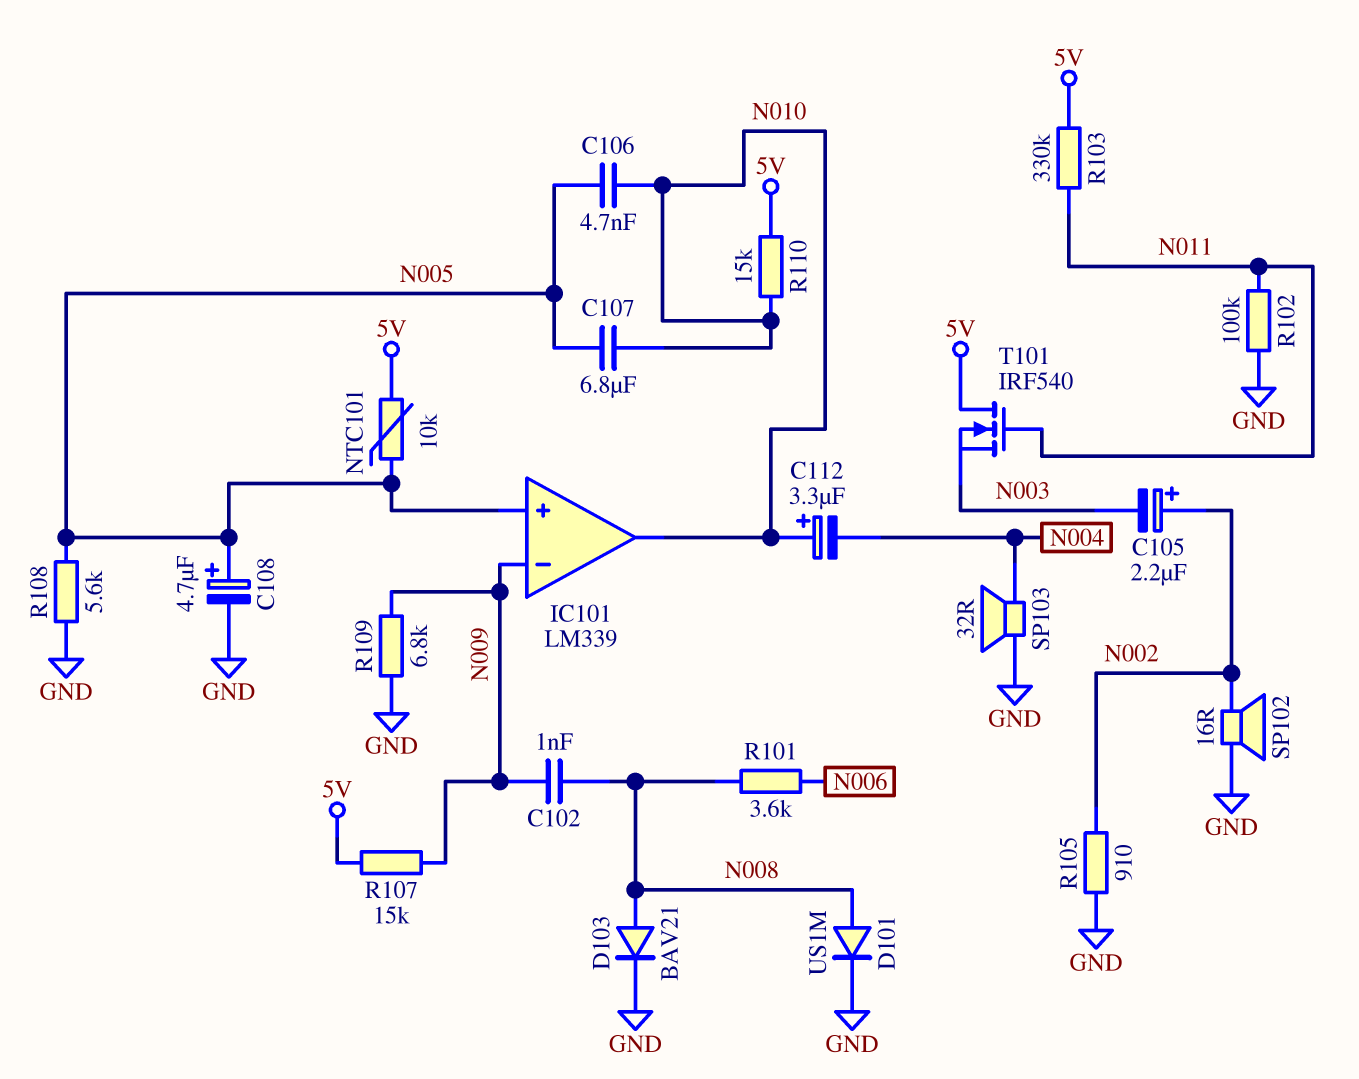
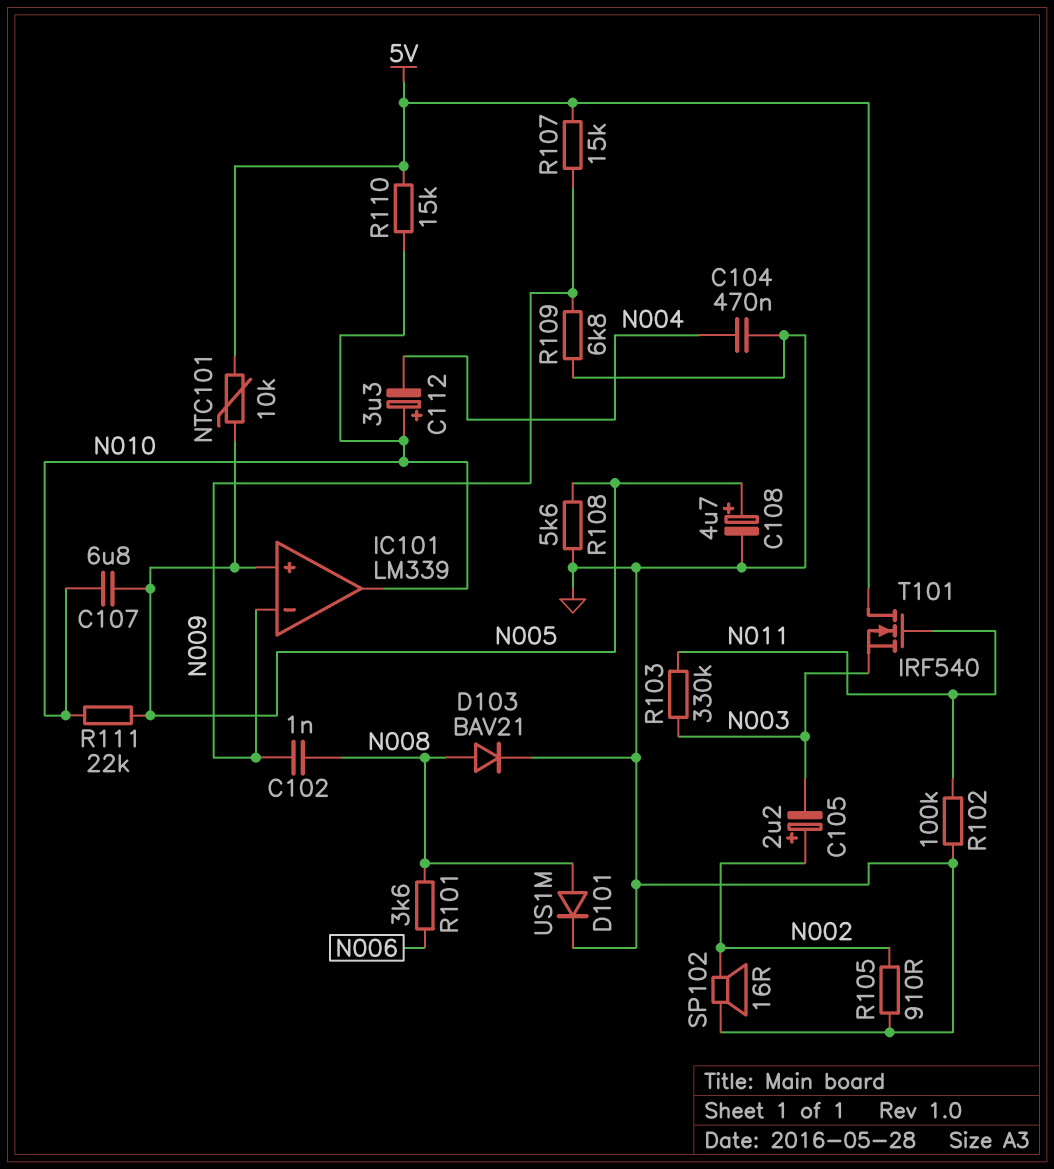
C104: none -> 470nF (GND, N004)
C106: 4.7nF (N005, N010) -> none
R103: 330k (5V, N011) -> 330k (N003, N011)
R111: none -> 22k (N005, N010)
SP103: speaker 32R (GND, N004) -> none

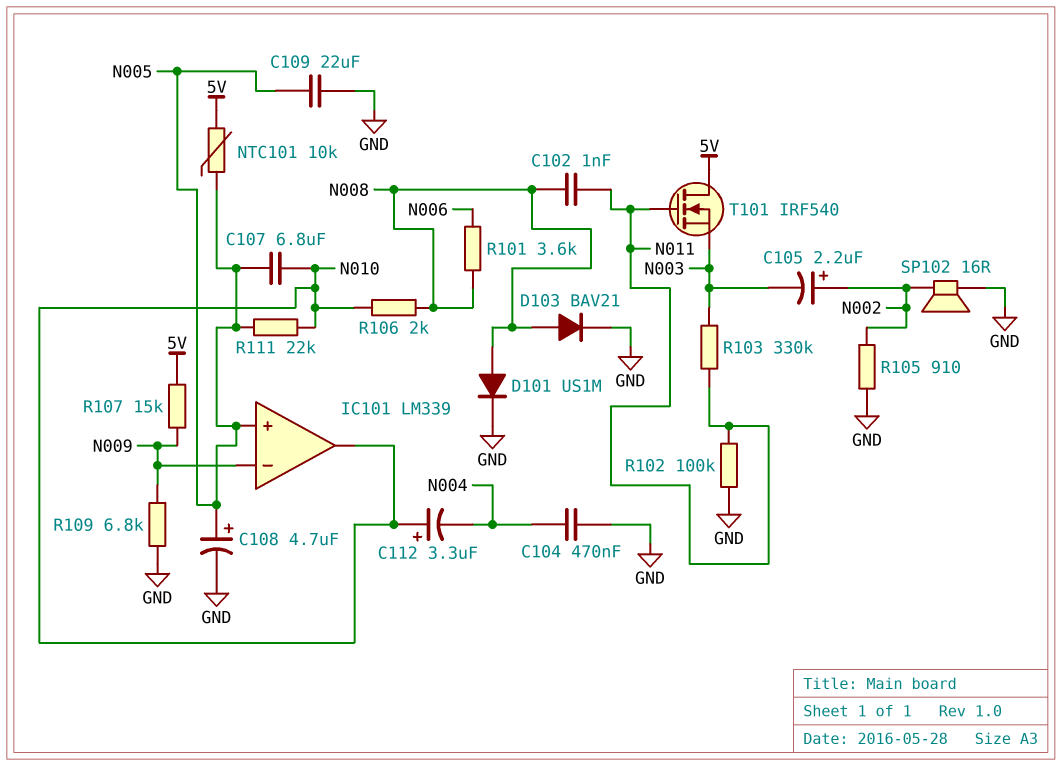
C102: 1nF (N008, N009) -> 1nF (N008, N011)
C109: none -> 22uF (GND, N005)
R106: none -> 2k (N008, N010)
R108: 5.6k (GND, N005) -> none
R110: 15k (5V, N010) -> none

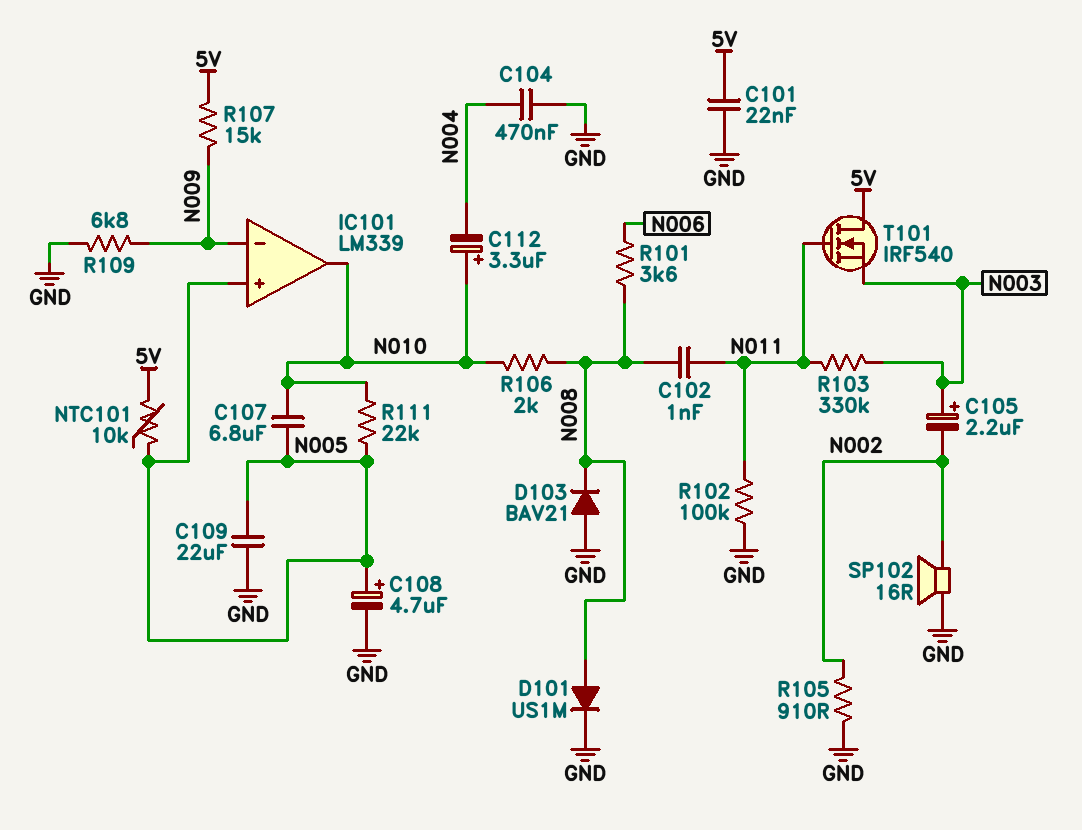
C101: none -> 22nF (5V, GND)
C105: 2.2uF (plus N002, minus N003) -> 2.2uF (plus N003, minus N002)
D103: diode BAV21 (A N008, K GND) -> diode BAV21 (A GND, K N008)

